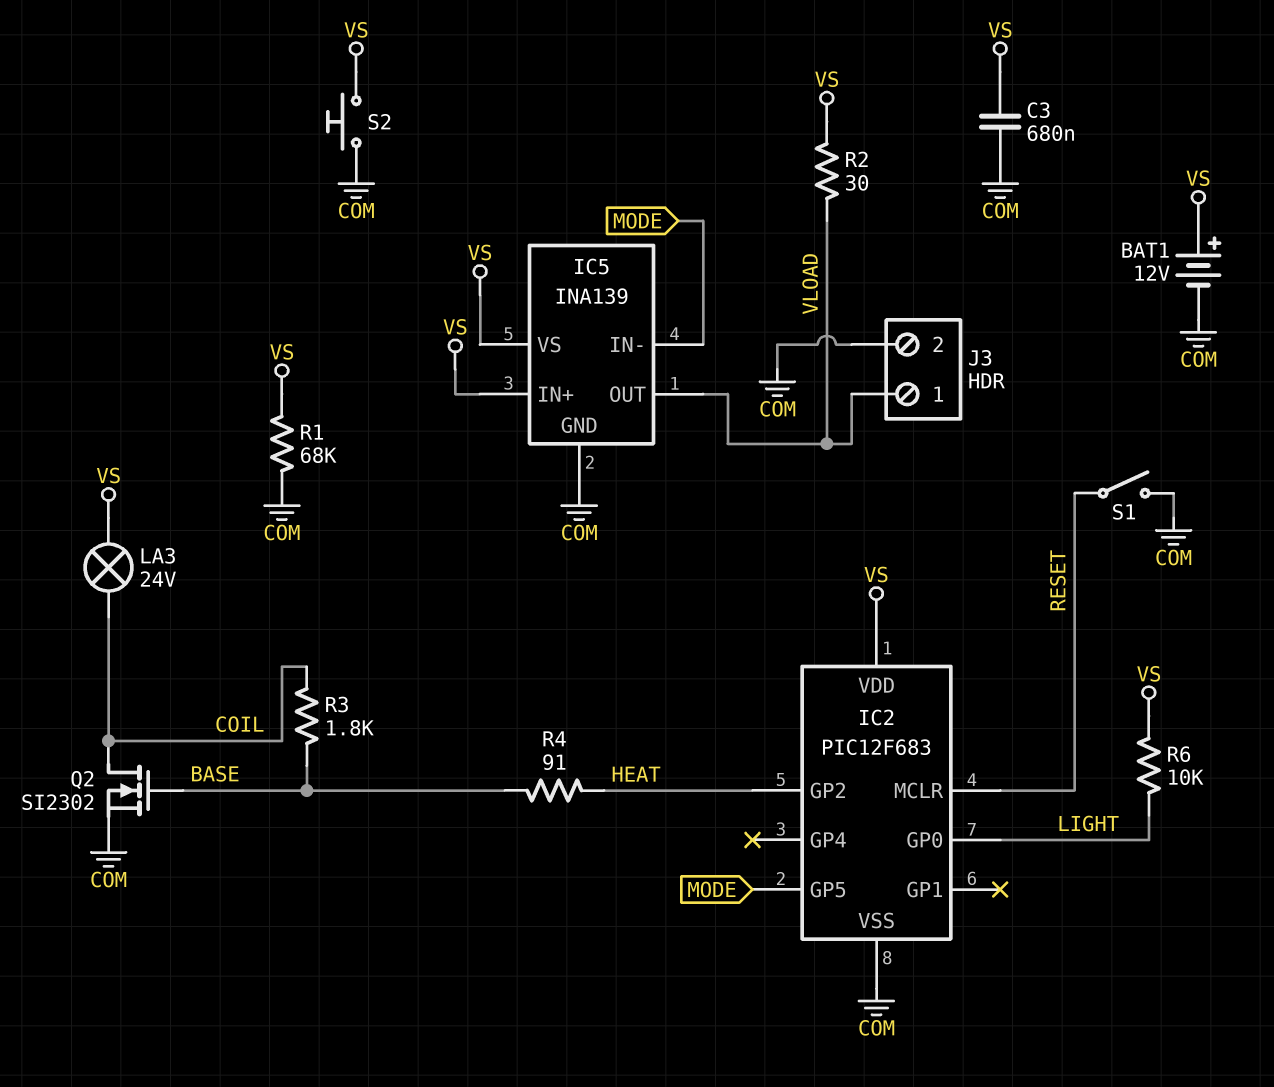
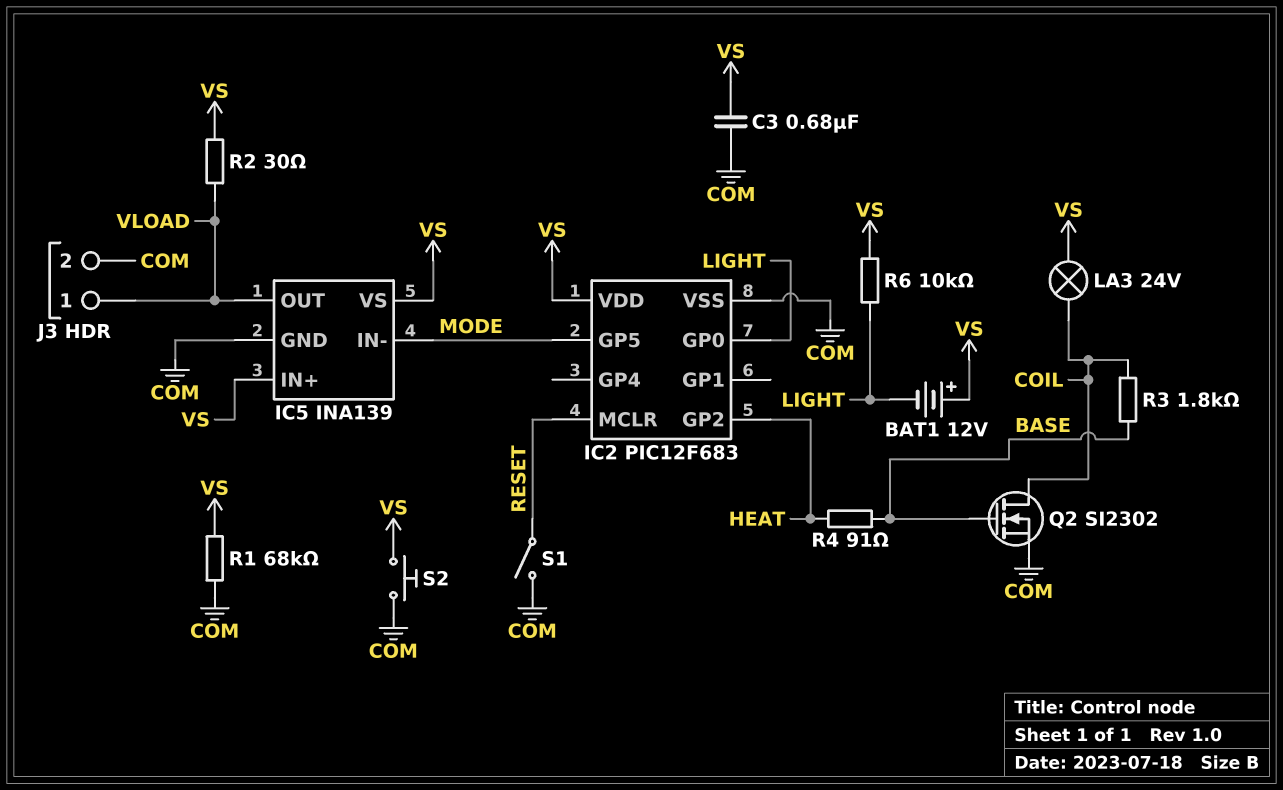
BAT1: 12V (plus VS, minus COM) -> 12V (plus VS, minus LIGHT)

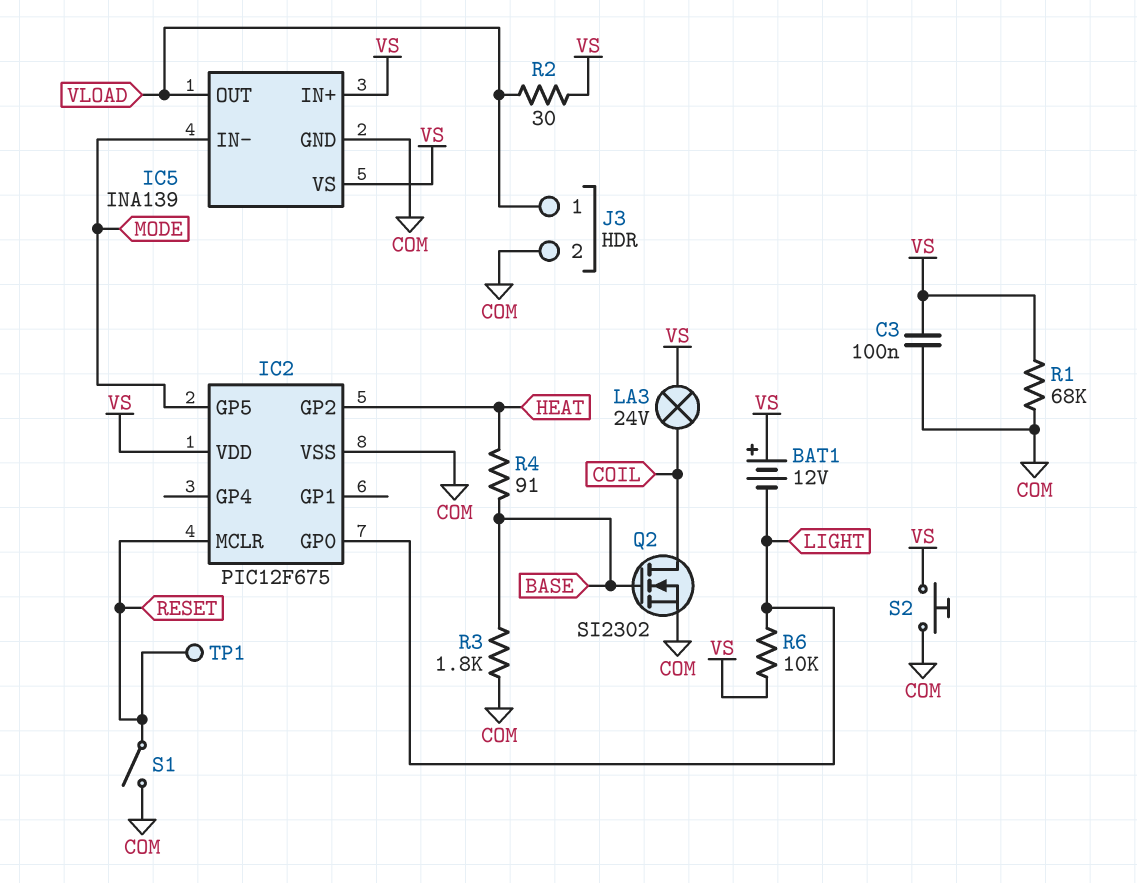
C3: 680nF (COM, VS) -> 100nF (COM, VS)
IC2: PIC12F683 -> PIC12F675
R3: 1.8k (BASE, COIL) -> 1.8k (BASE, COM)
TP1: none -> test point (RESET)

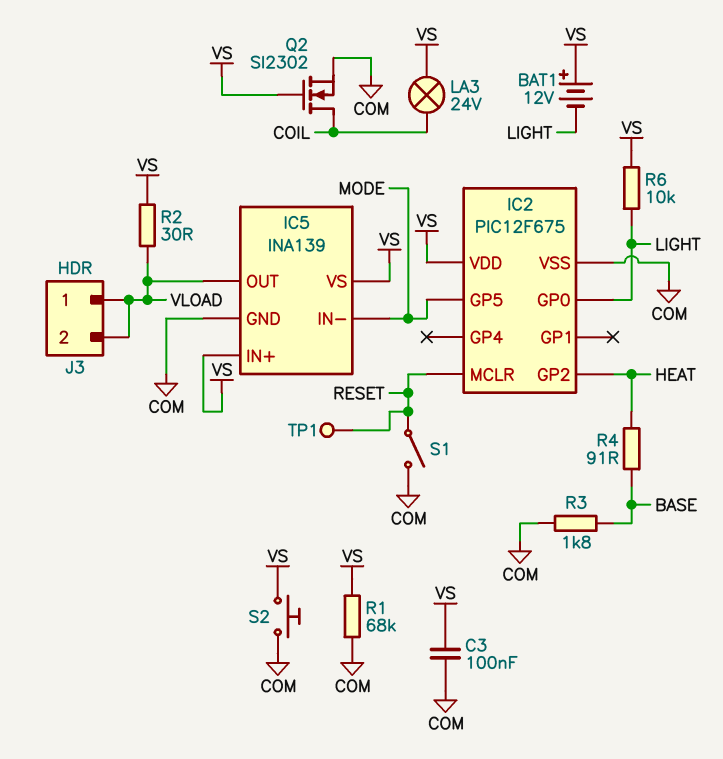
J3 pin 2: COM -> VLOAD
Q2: NMOS SI2302 (G BASE, D COIL, S COM) -> NMOS SI2302 (G VS, D COIL, S COM)

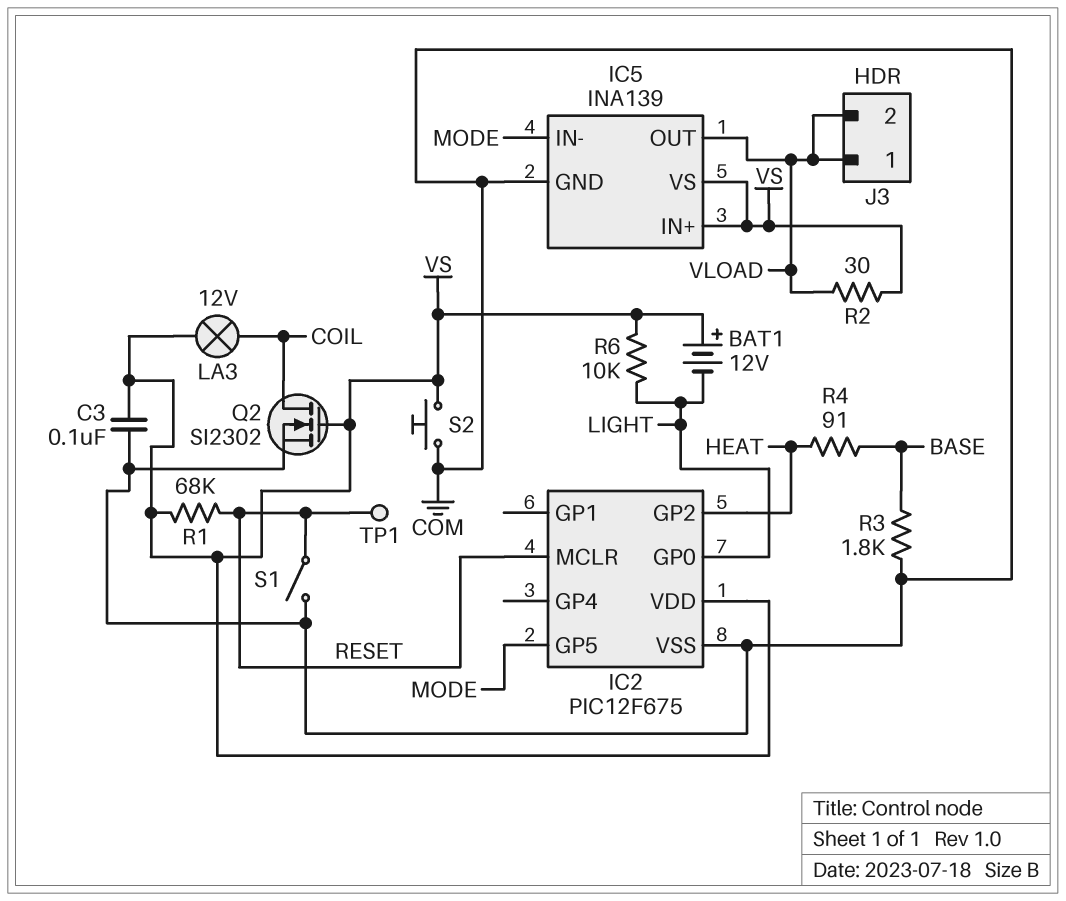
LA3: lamp 24V (COIL, VS) -> lamp 12V (COIL, VS)
R1: 68k (COM, VS) -> 68k (RESET, VS)

